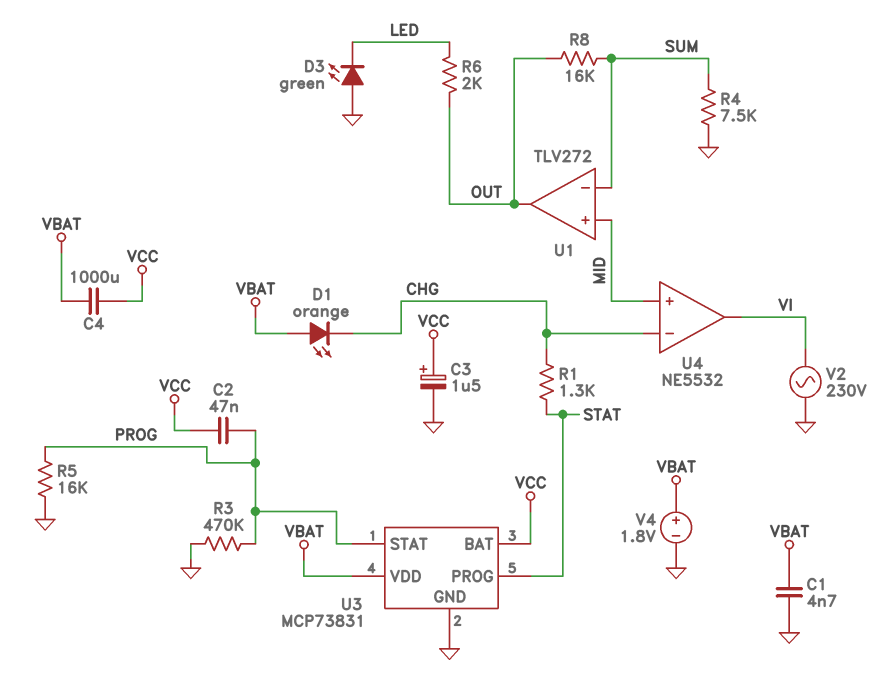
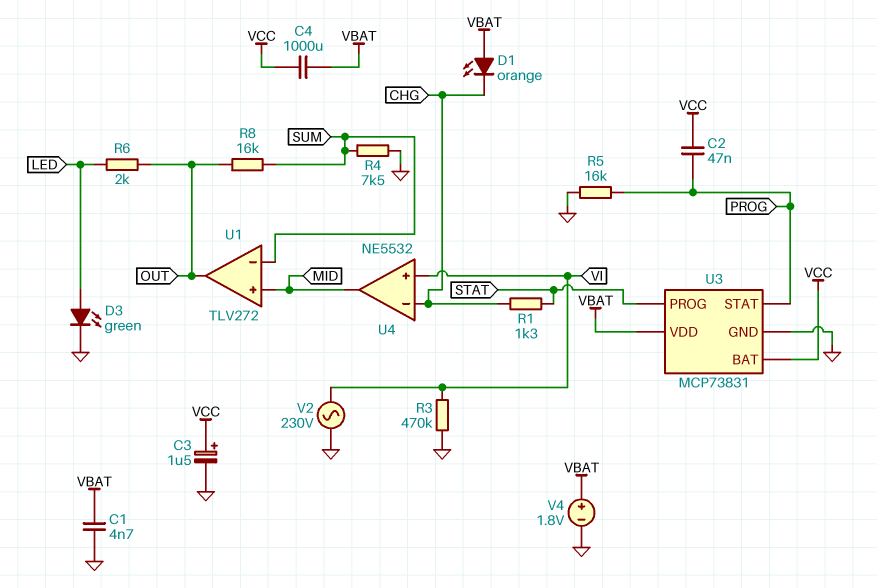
D3: LED green (A GND, K LED) -> LED green (A LED, K GND)
R3: 470k (GND, PROG) -> 470k (GND, VI)
U4 pin in+: MID -> VI
U4 pin out: VI -> MID

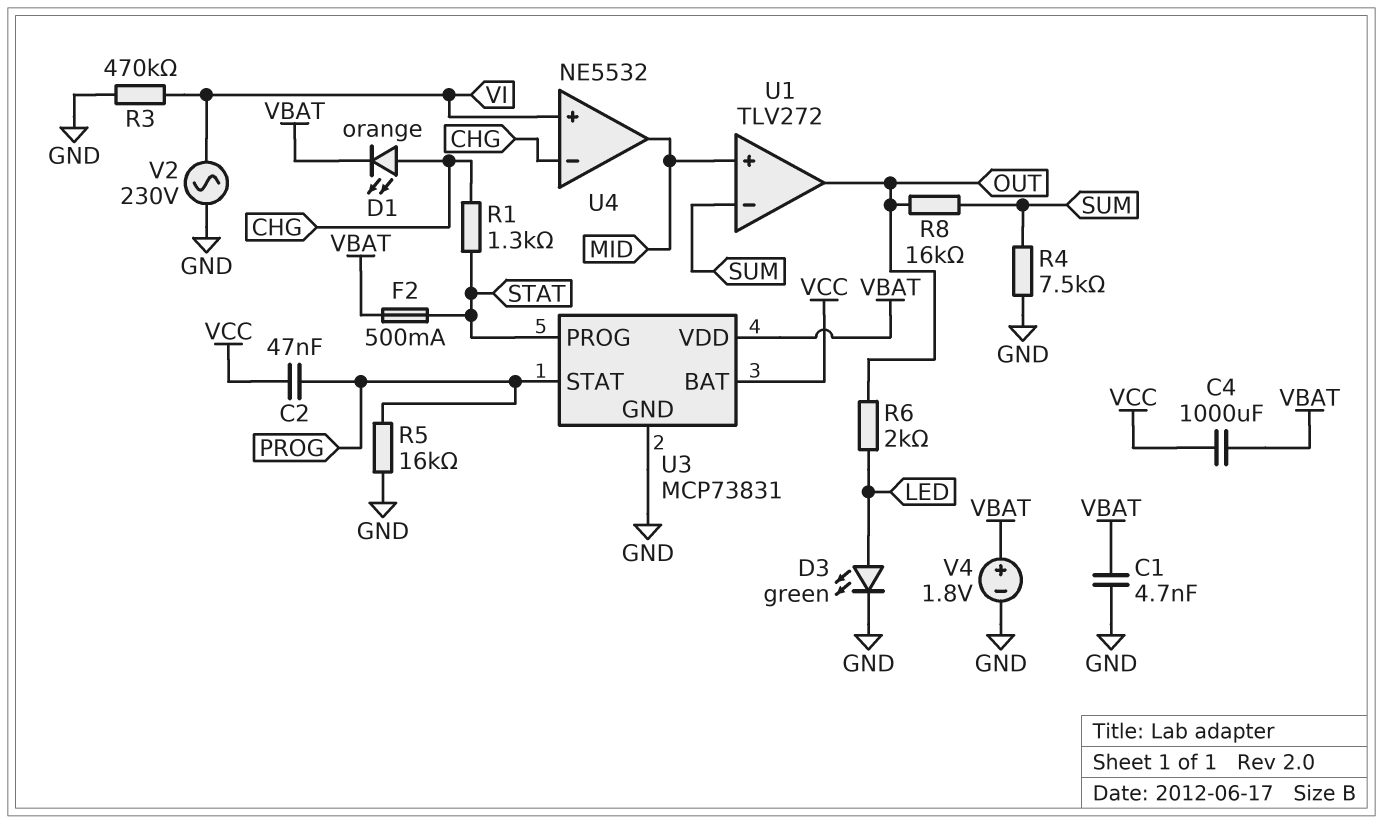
C3: 1.5uF (plus VCC, minus GND) -> none
D1: LED orange (A VBAT, K CHG) -> LED orange (A CHG, K VBAT)
F2: none -> 500mA (STAT, VBAT)

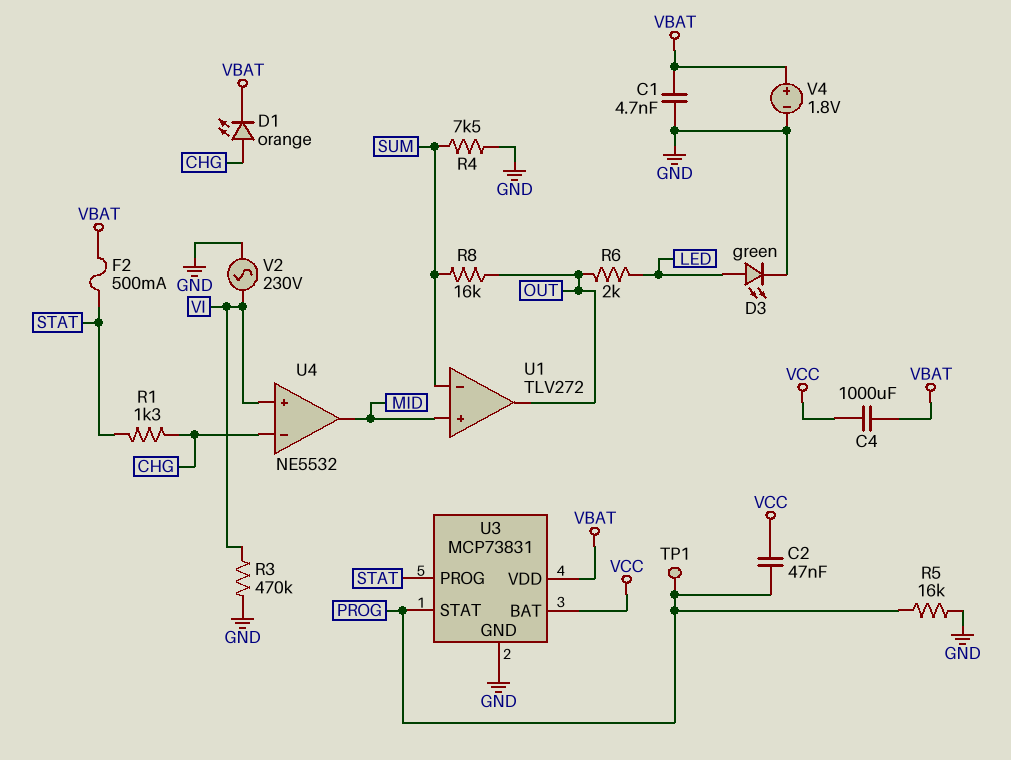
TP1: none -> test point (PROG)

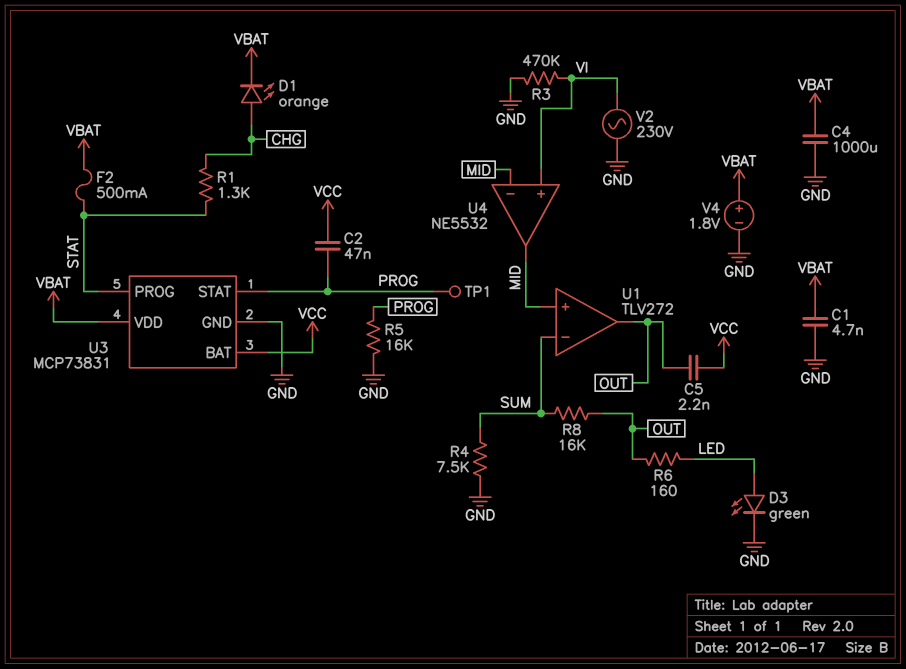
C4: 1000uF (VBAT, VCC) -> 1000uF (GND, VBAT)
C5: none -> 2.2nF (OUT, VCC)
R6: 2k (LED, OUT) -> 160 (LED, OUT)
U4 pin in-: CHG -> MID

